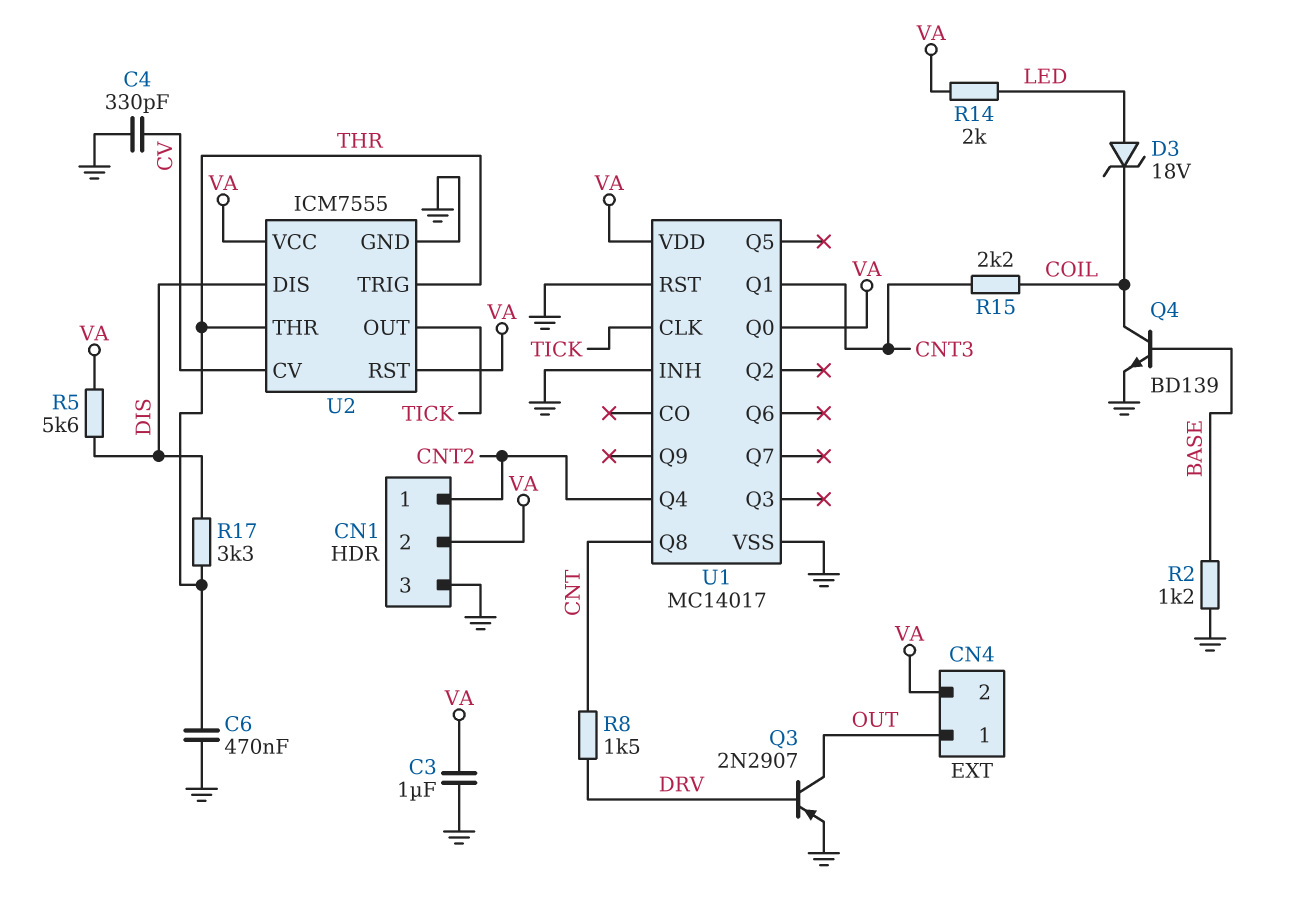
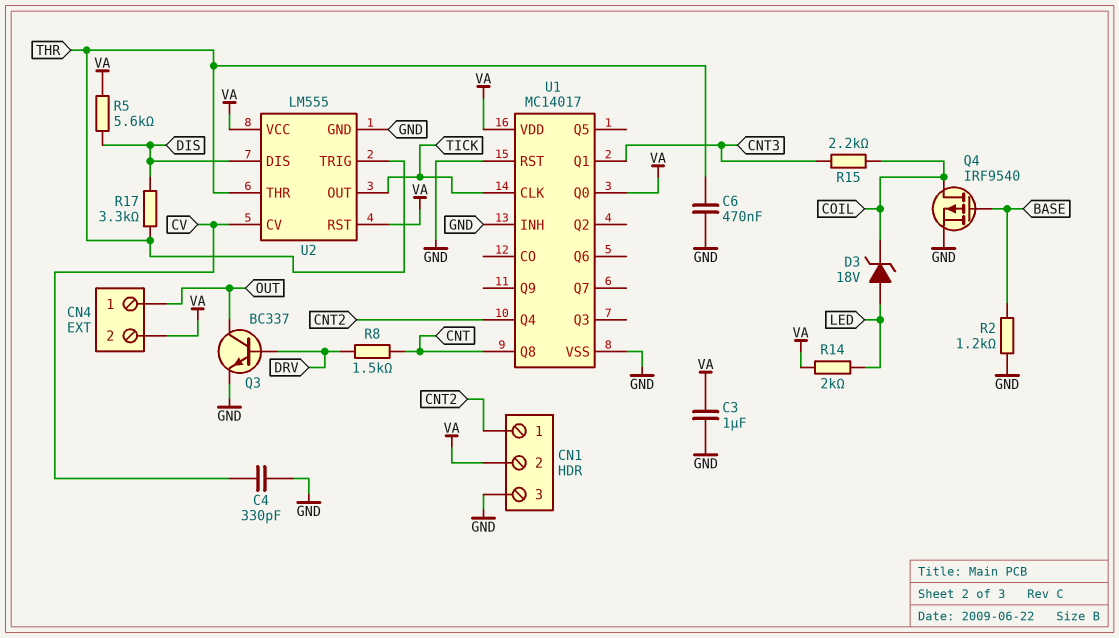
Q3: PNP 2N2907 (B DRV, C OUT, E GND) -> NPN BC337 (B DRV, C OUT, E GND)
Q4: NPN BD139 (B BASE, C COIL, E GND) -> PMOS IRF9540 (G BASE, D COIL, S GND)
U2: ICM7555 -> LM555

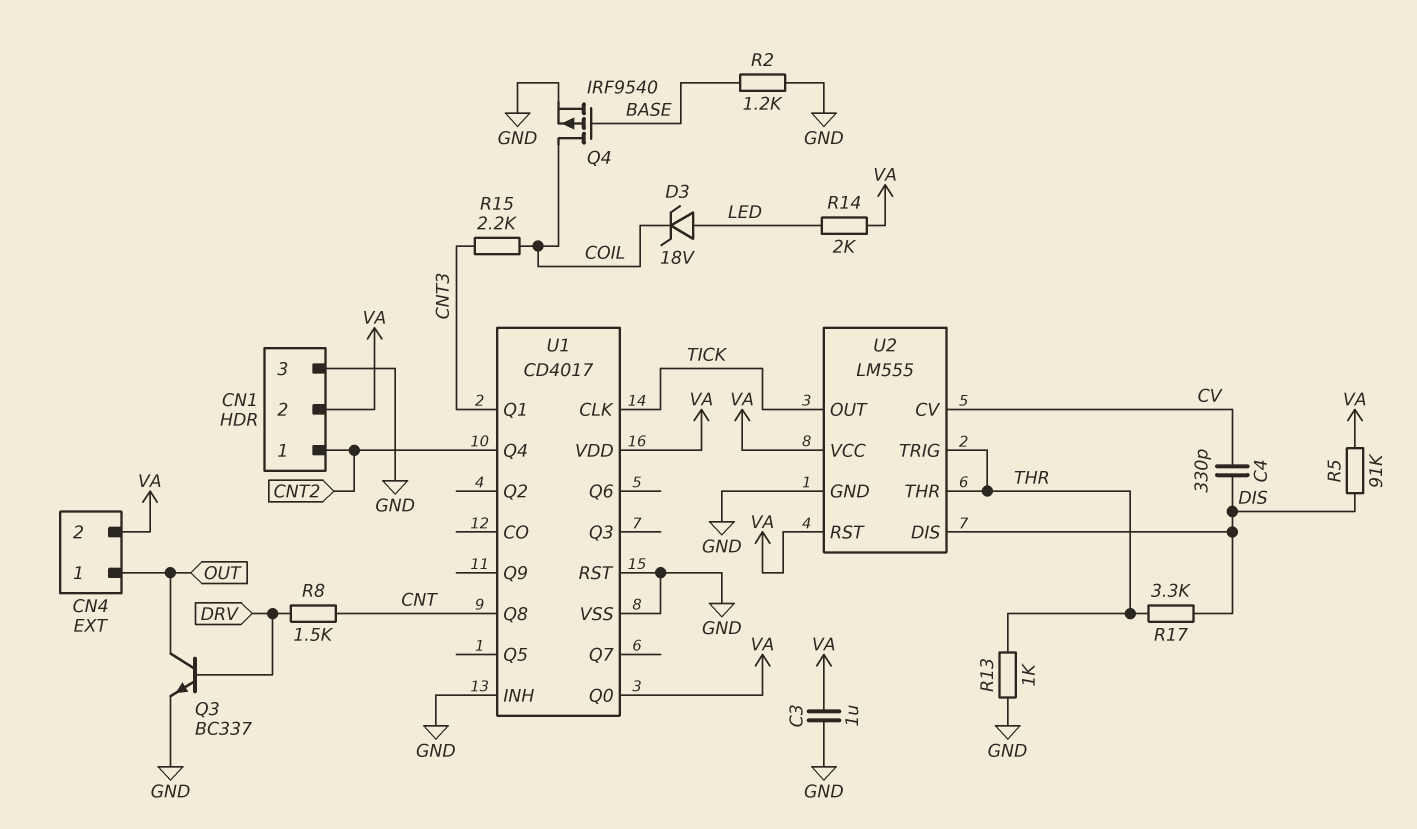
C4: 330pF (CV, GND) -> 330pF (CV, DIS)
C6: 470nF (GND, THR) -> none
R5: 5.6k (DIS, VA) -> 91k (DIS, VA)
R13: none -> 1k (GND, THR)
U1: MC14017 -> CD4017

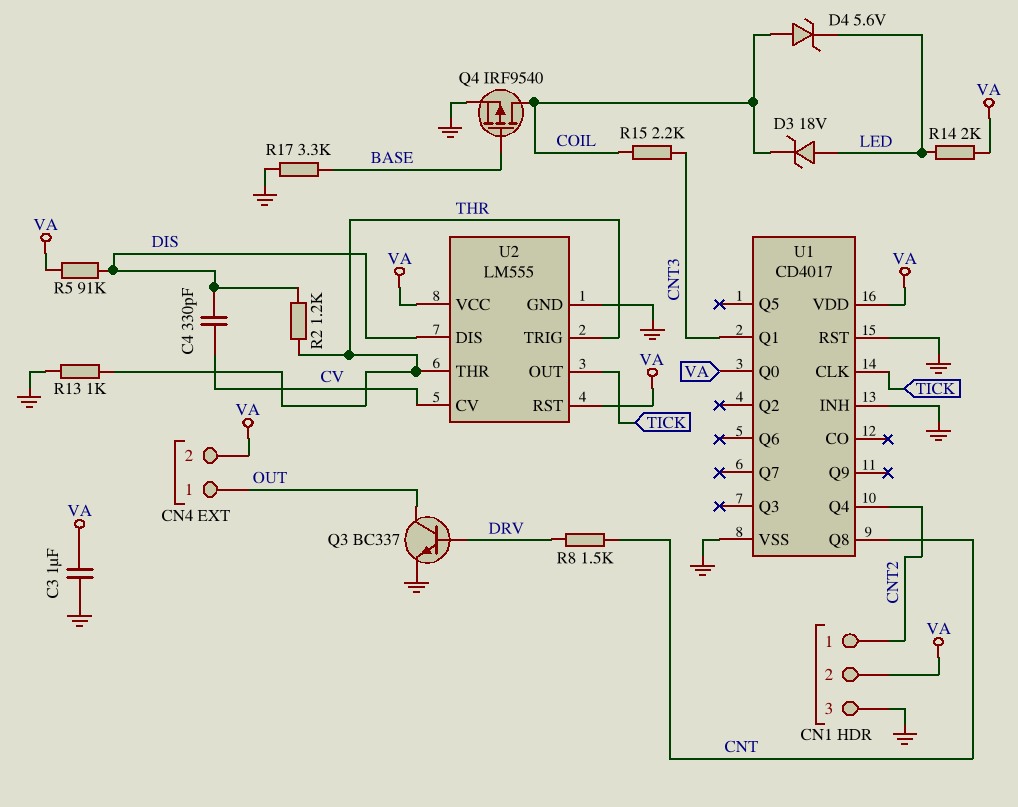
D4: none -> zener 5.6V (A COIL, K LED)
R2: 1.2k (BASE, GND) -> 1.2k (DIS, THR)
R17: 3.3k (DIS, THR) -> 3.3k (BASE, GND)

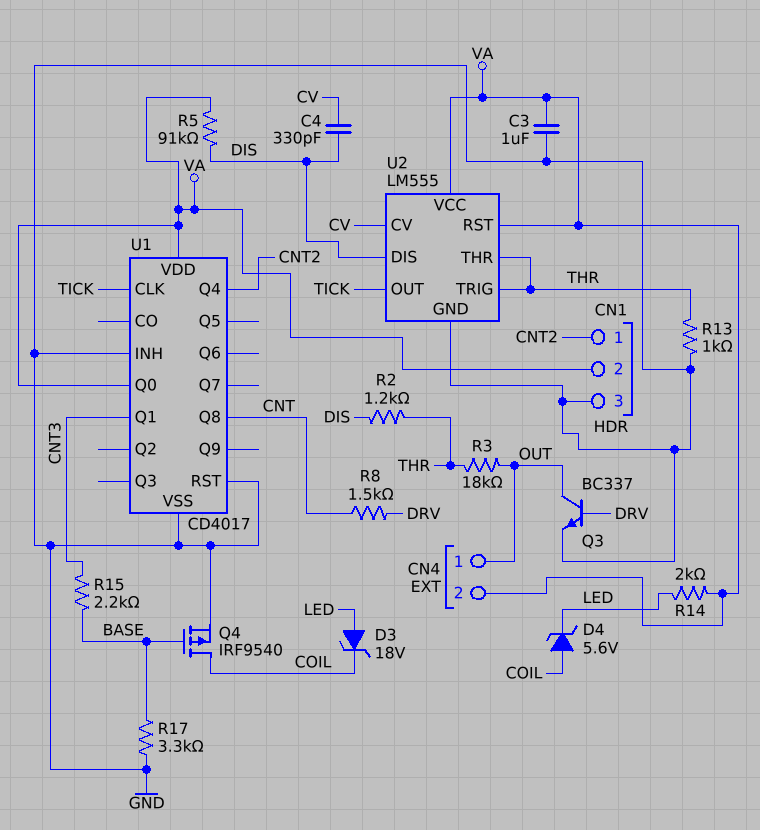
R3: none -> 18k (OUT, THR)
R15: 2.2k (CNT3, COIL) -> 2.2k (BASE, CNT3)

